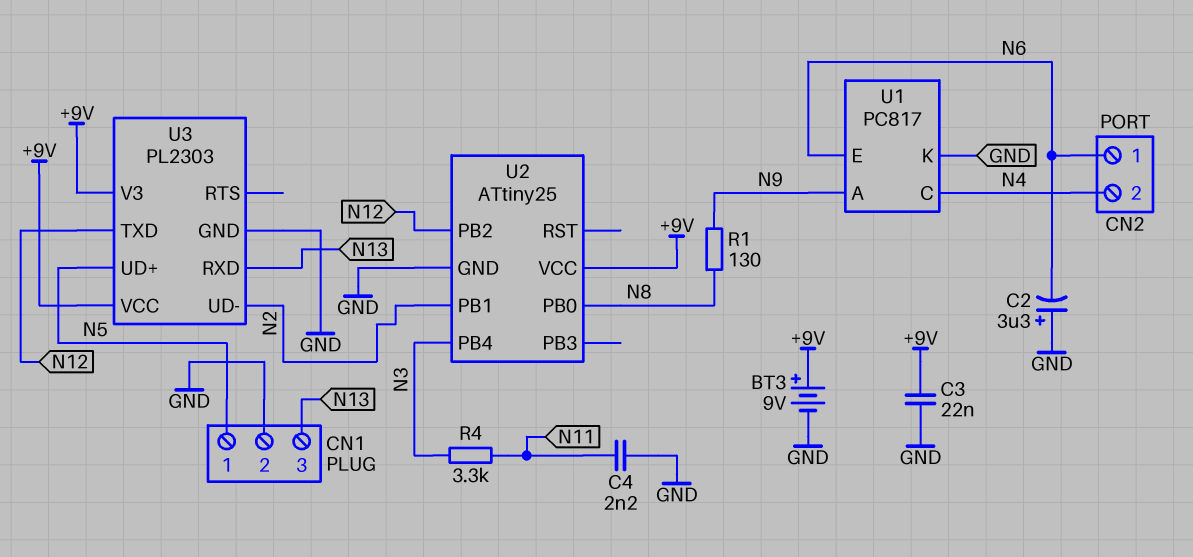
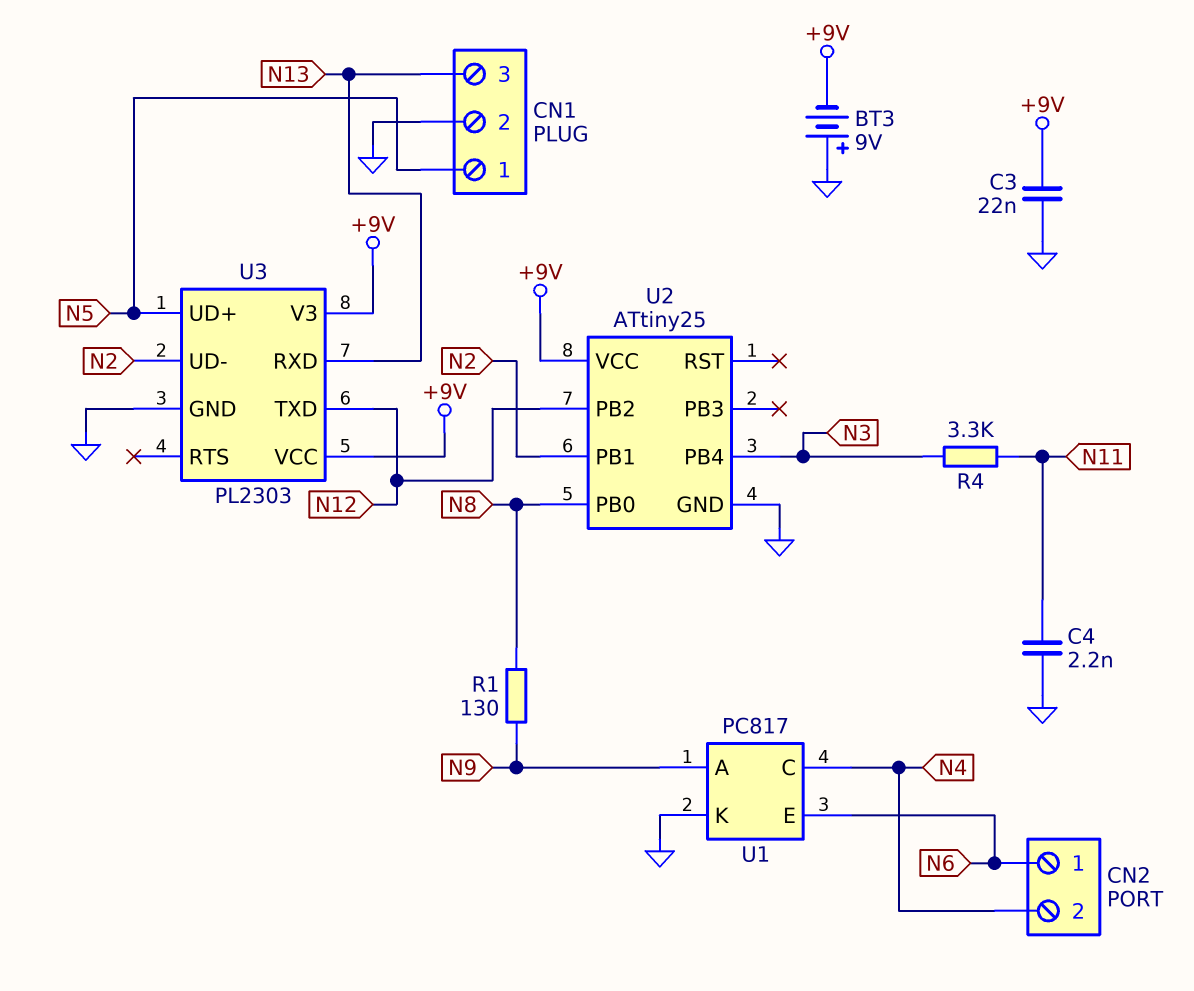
BT3: 9V (plus +9V, minus GND) -> 9V (plus GND, minus +9V)
C2: 3.3uF (plus GND, minus N6) -> none

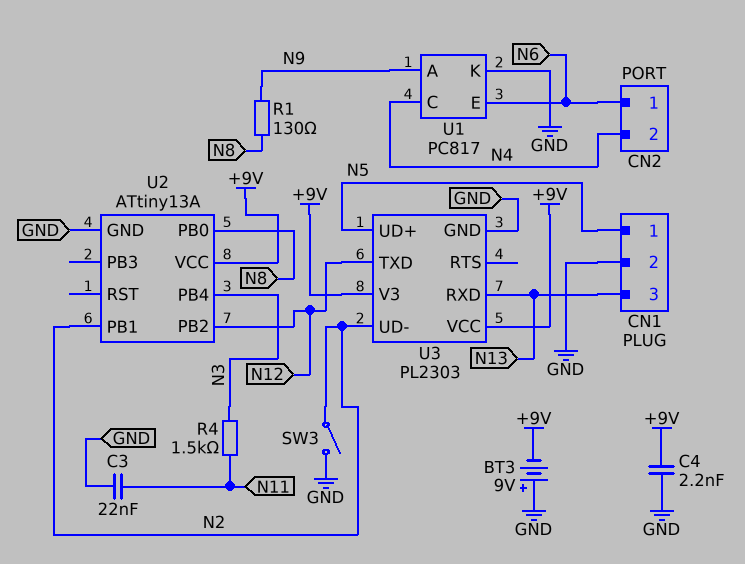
C3: 22nF (+9V, GND) -> 22nF (GND, N11)
C4: 2.2nF (GND, N11) -> 2.2nF (+9V, GND)
R4: 3.3k (N3, N11) -> 1.5k (N3, N11)
SW3: none -> switch (GND, N2)
U2: ATtiny25 -> ATtiny13A

